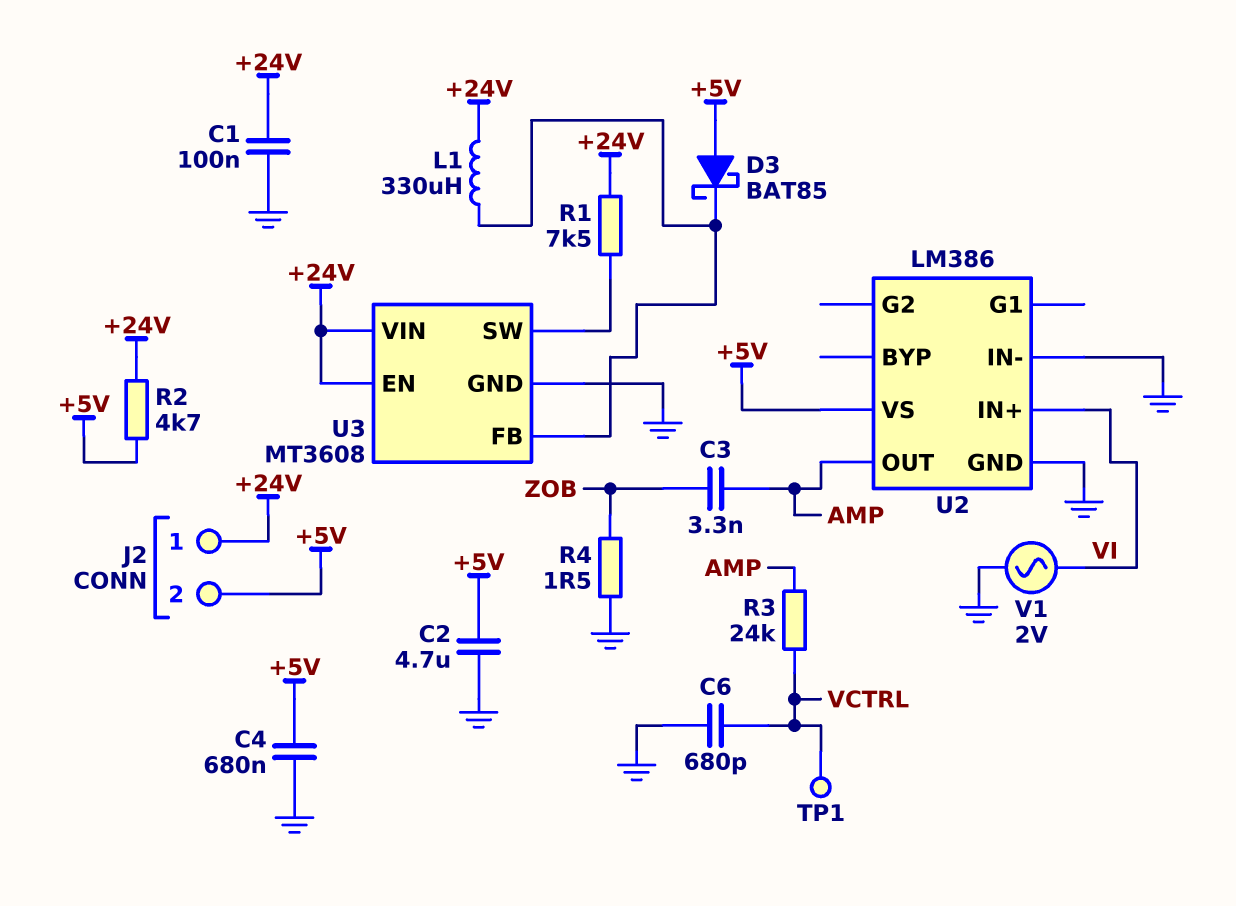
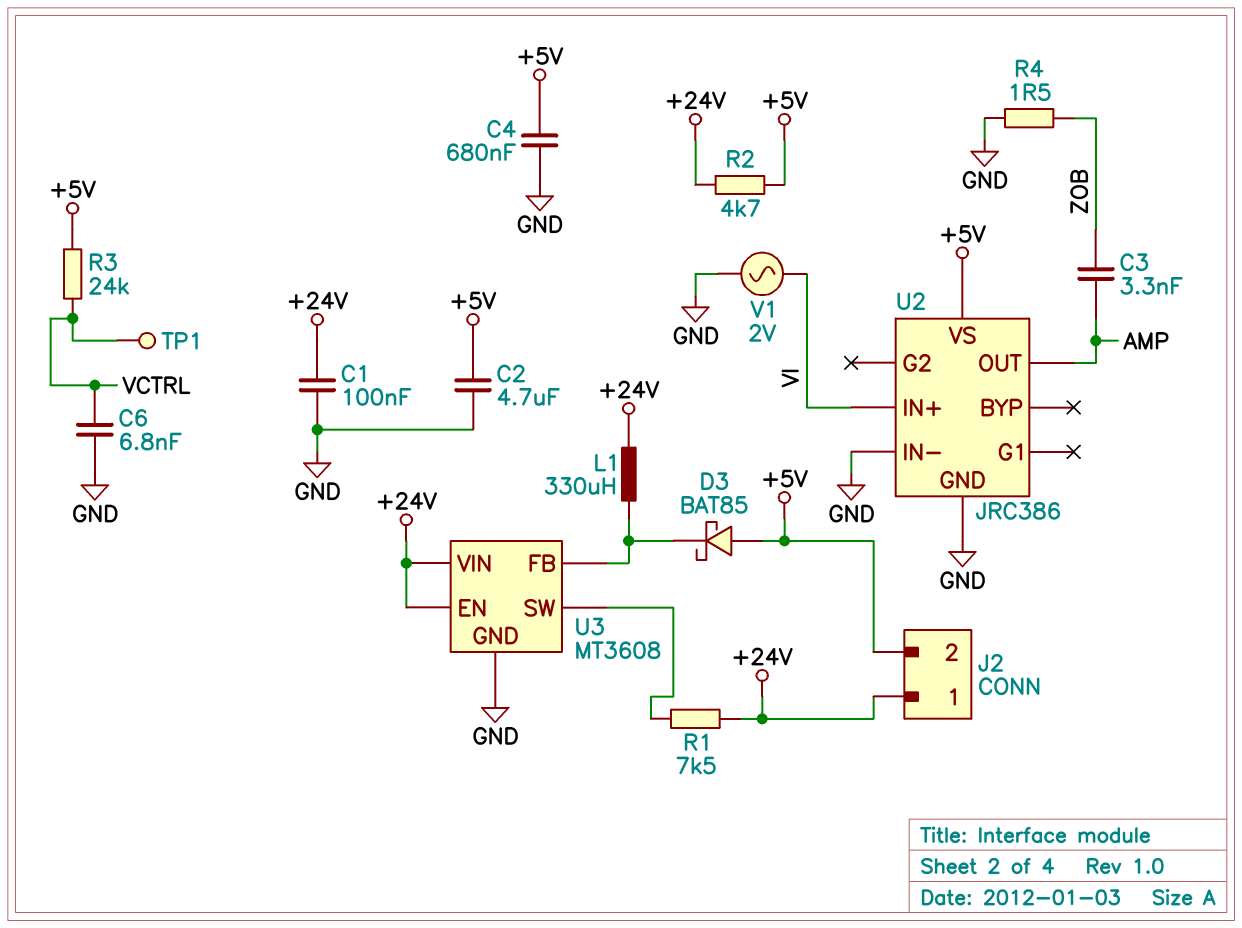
C6: 680pF (GND, VCTRL) -> 6.8nF (GND, VCTRL)
R3: 24k (AMP, VCTRL) -> 24k (+5V, VCTRL)
U2: LM386 -> JRC386

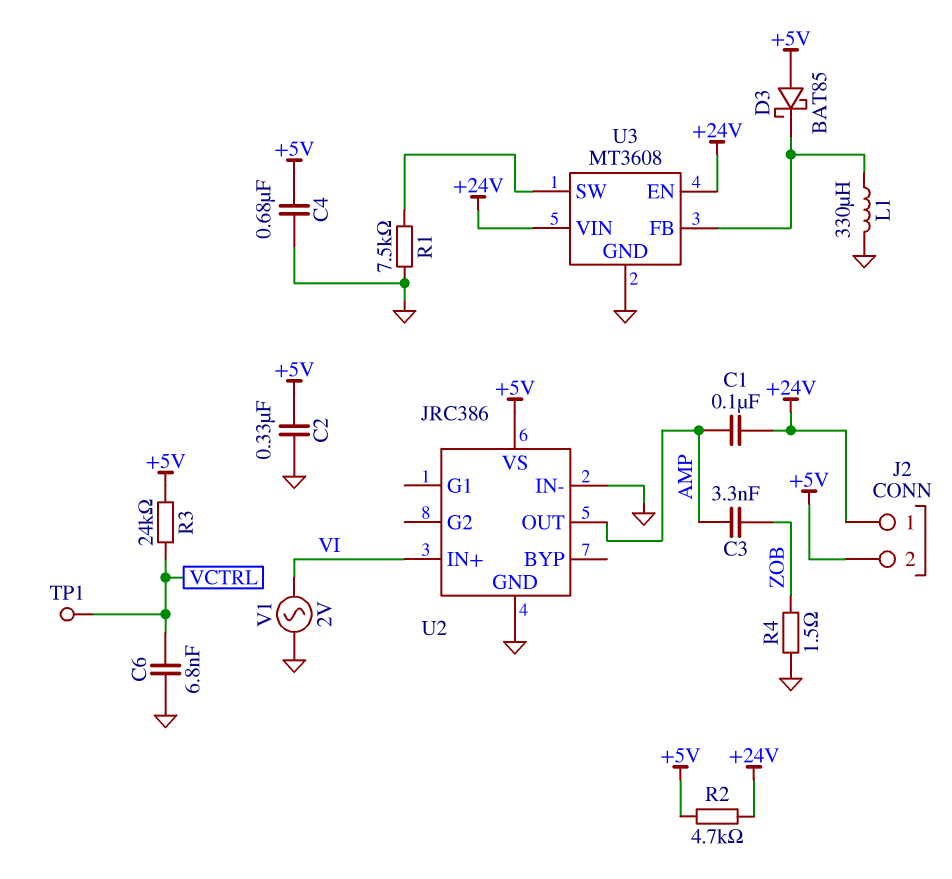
C1: 100nF (+24V, GND) -> 100nF (+24V, AMP)
C2: 4.7uF (+5V, GND) -> 330nF (+5V, GND)
L1: 330uH (+24V, U3/FB) -> 330uH (GND, U3/FB)
R1: 7.5k (+24V, U3/SW) -> 7.5k (GND, U3/SW)

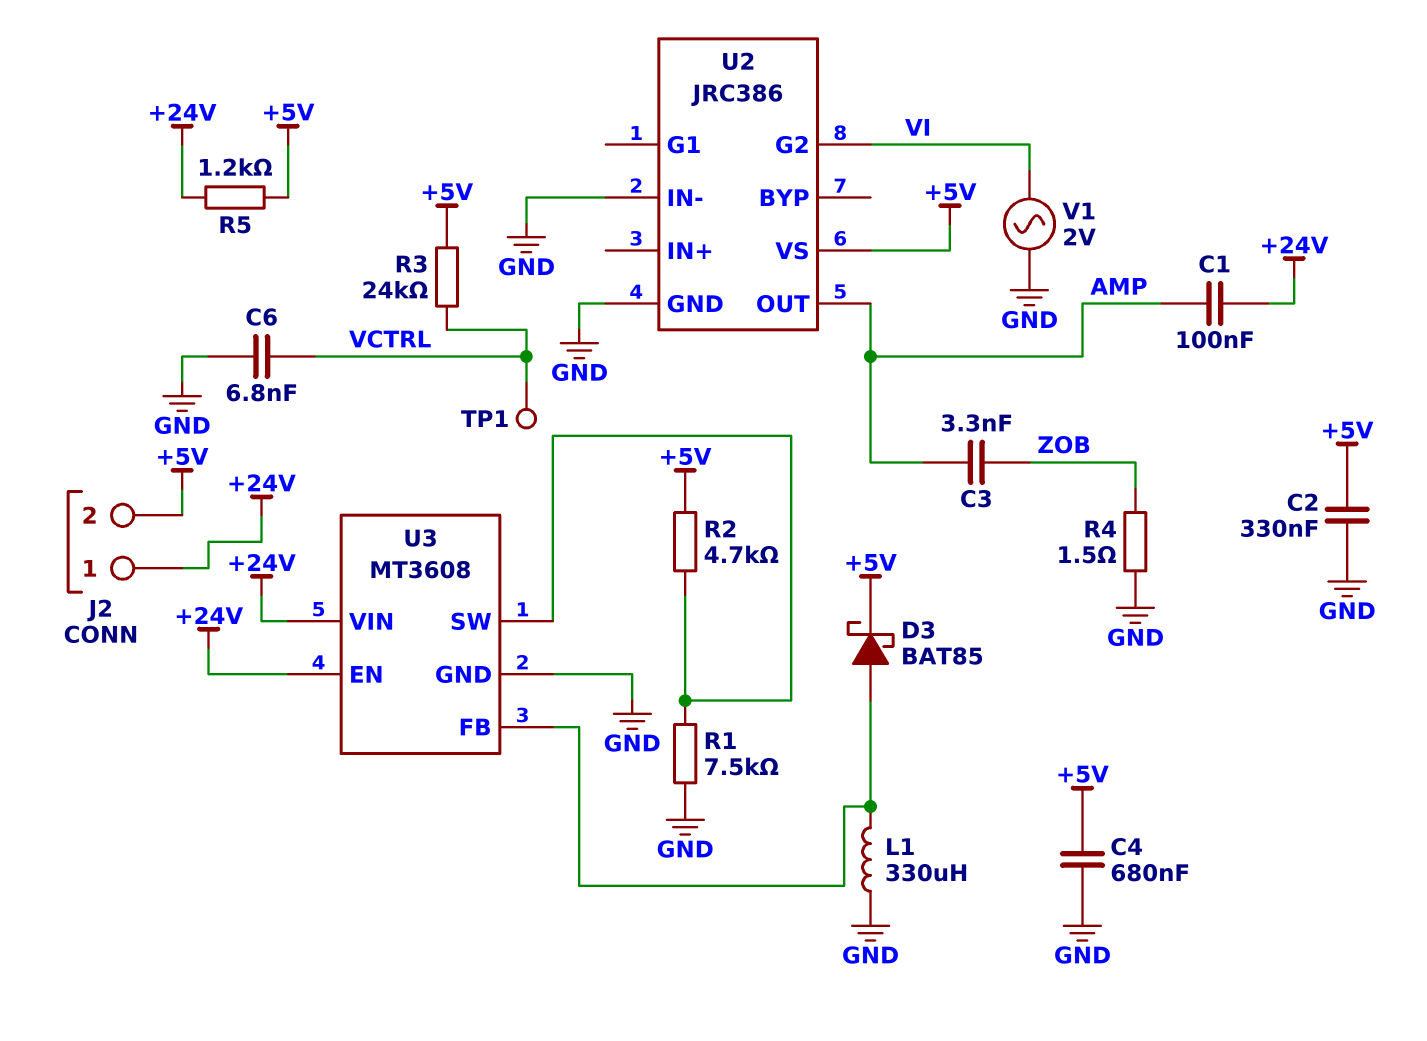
D3: schottky BAT85 (A +5V, K U3/FB) -> schottky BAT85 (A U3/FB, K +5V)
R2: 4.7k (+5V, +24V) -> 4.7k (+5V, U3/SW)
R5: none -> 1.2k (+5V, +24V)
U2 pin G2: none -> VI
U2 pin IN+: VI -> none

